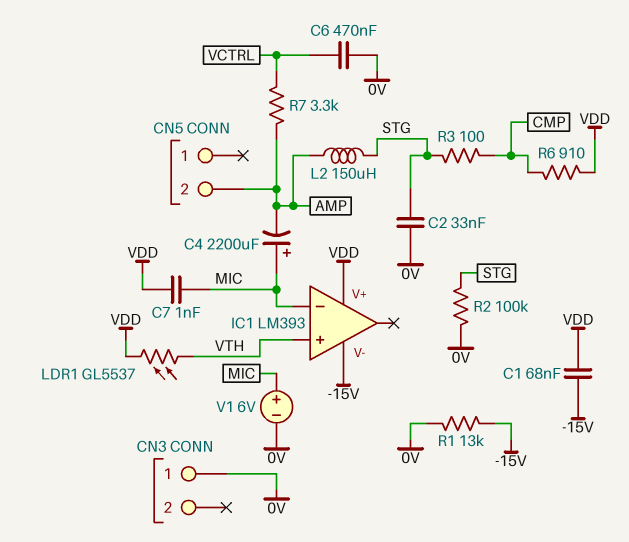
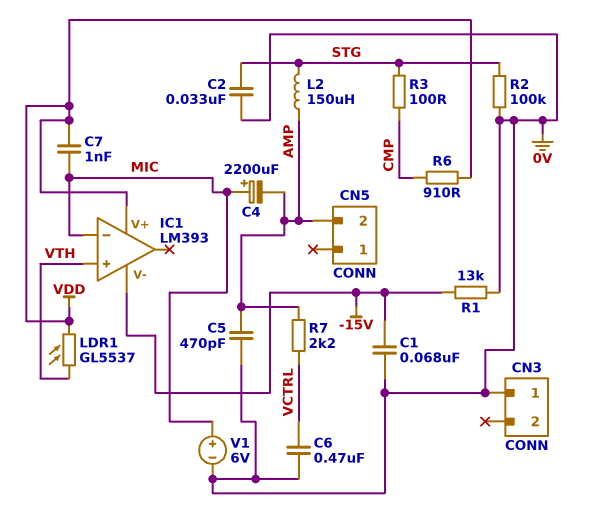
C1: 68nF (-15V, VDD) -> 68nF (-15V, 0V)
C5: none -> 470pF (0V, AMP)
R7: 3.3k (AMP, VCTRL) -> 2.2k (AMP, VCTRL)

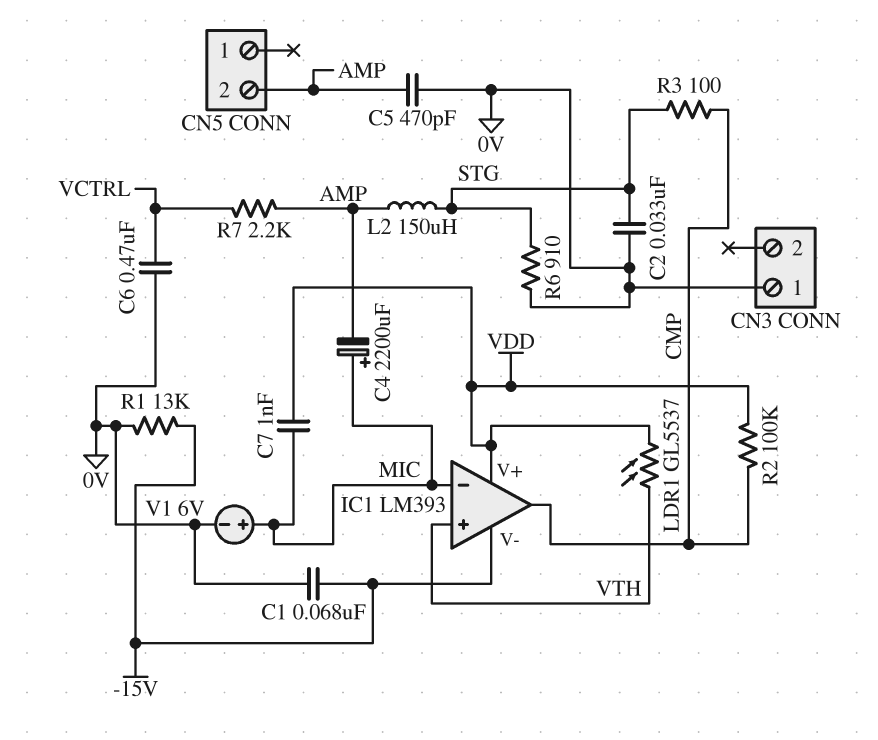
IC1 pin out: none -> CMP
R2: 100k (0V, STG) -> 100k (CMP, VDD)
R6: 910 (CMP, VDD) -> 910 (0V, STG)

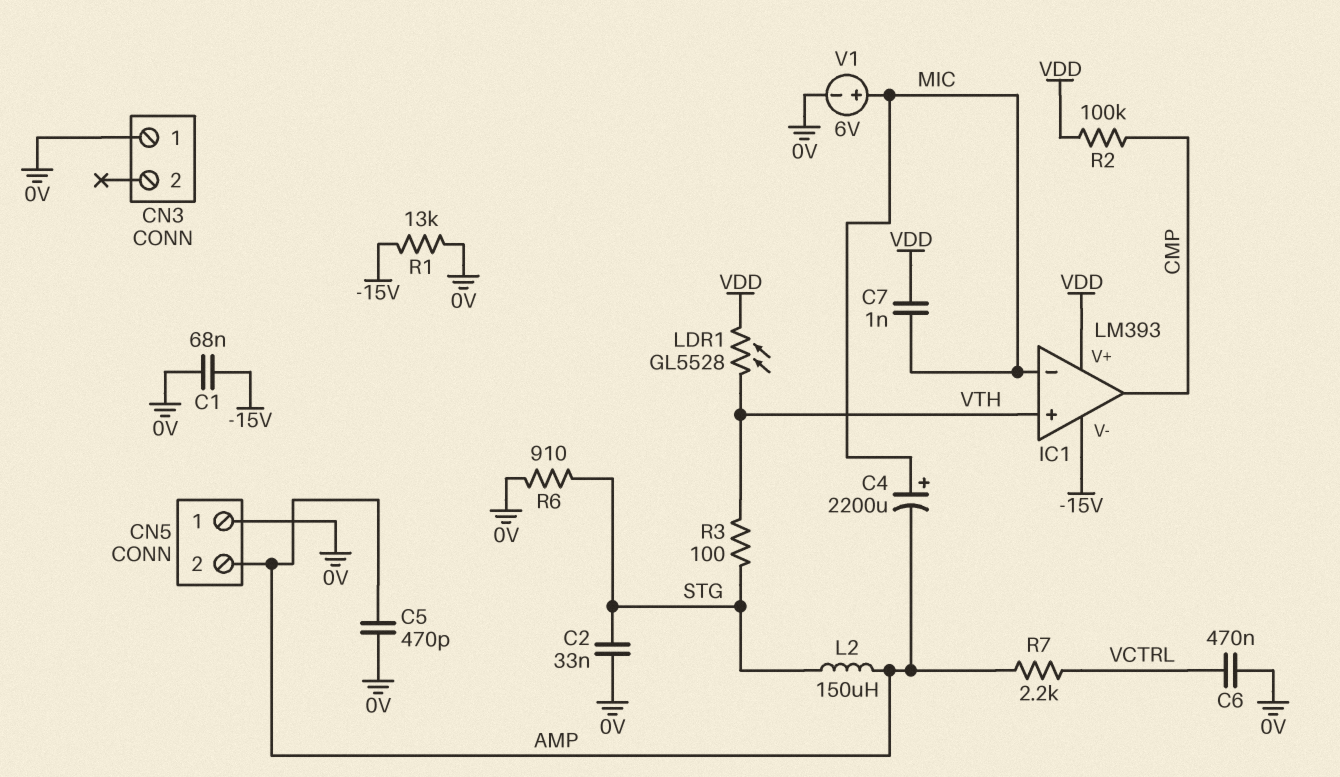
CN5 pin 1: none -> 0V
LDR1: GL5537 (VDD, VTH) -> GL5528 (VDD, VTH)
R3: 100 (CMP, STG) -> 100 (STG, VTH)

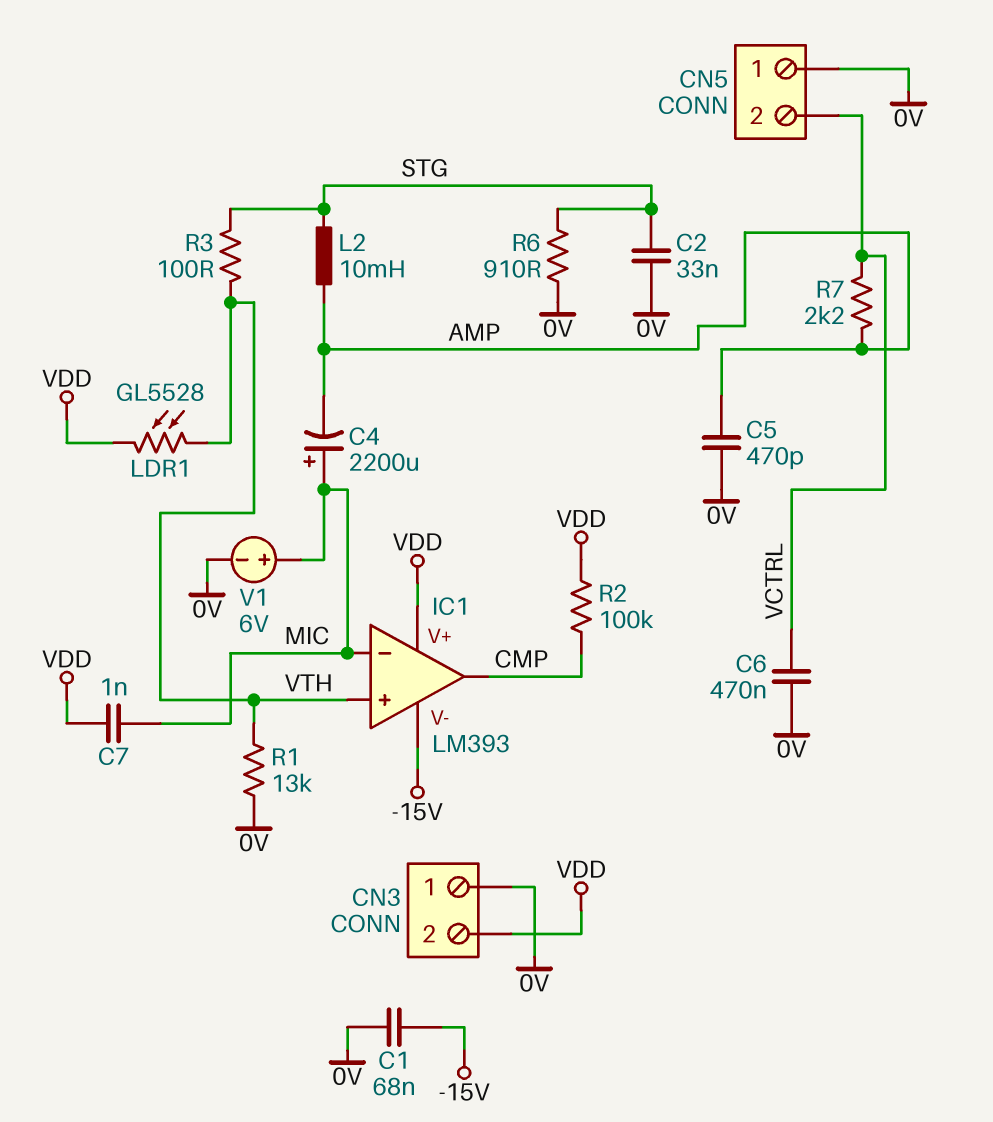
CN3 pin 2: none -> VDD
CN5 pin 2: AMP -> VCTRL
L2: 150uH (AMP, STG) -> 10mH (AMP, STG)
R1: 13k (-15V, 0V) -> 13k (0V, VTH)

